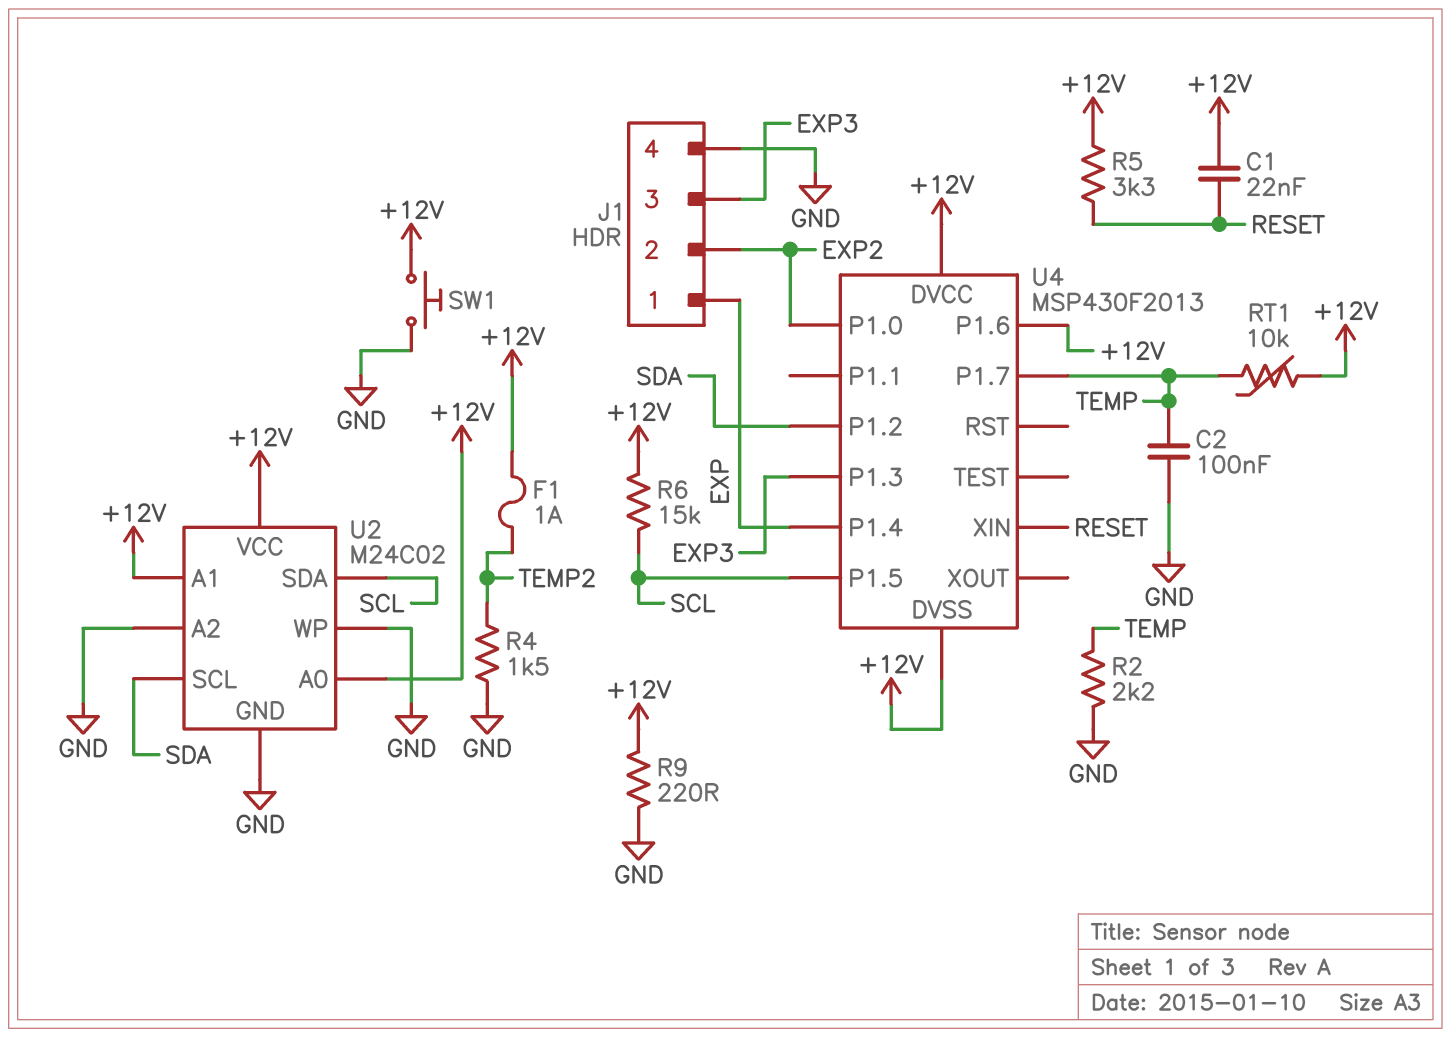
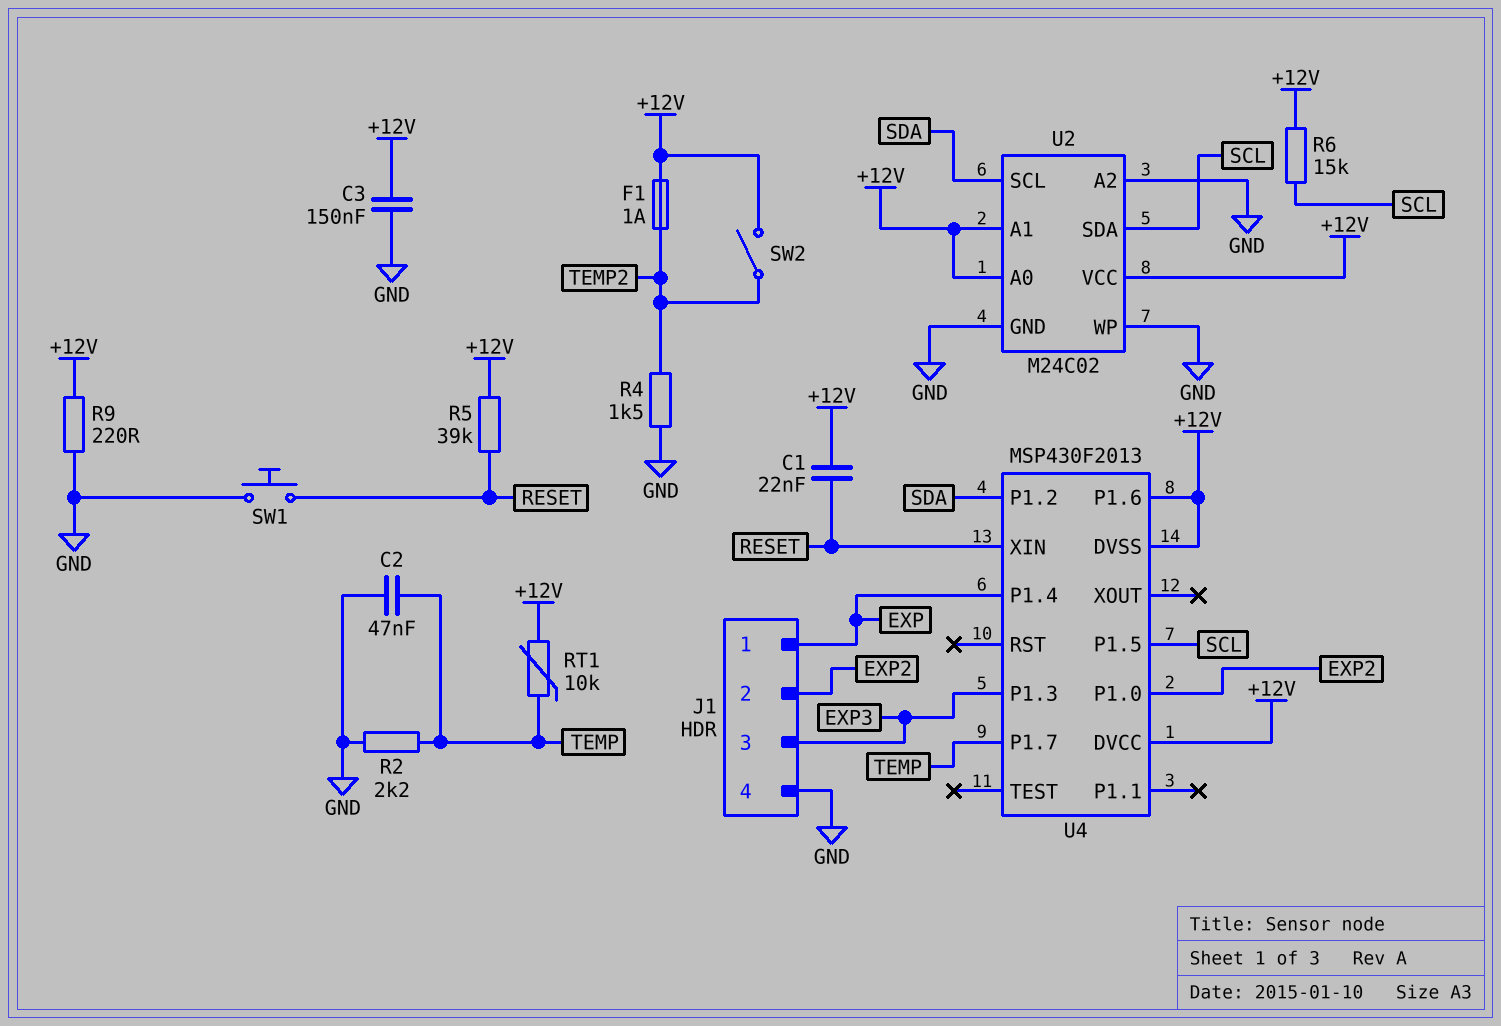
C2: 100nF (GND, TEMP) -> 47nF (GND, TEMP)
C3: none -> 150nF (+12V, GND)
R5: 3.3k (+12V, RESET) -> 39k (+12V, RESET)
SW1: button (+12V, GND) -> button (GND, RESET)
SW2: none -> switch (+12V, TEMP2)

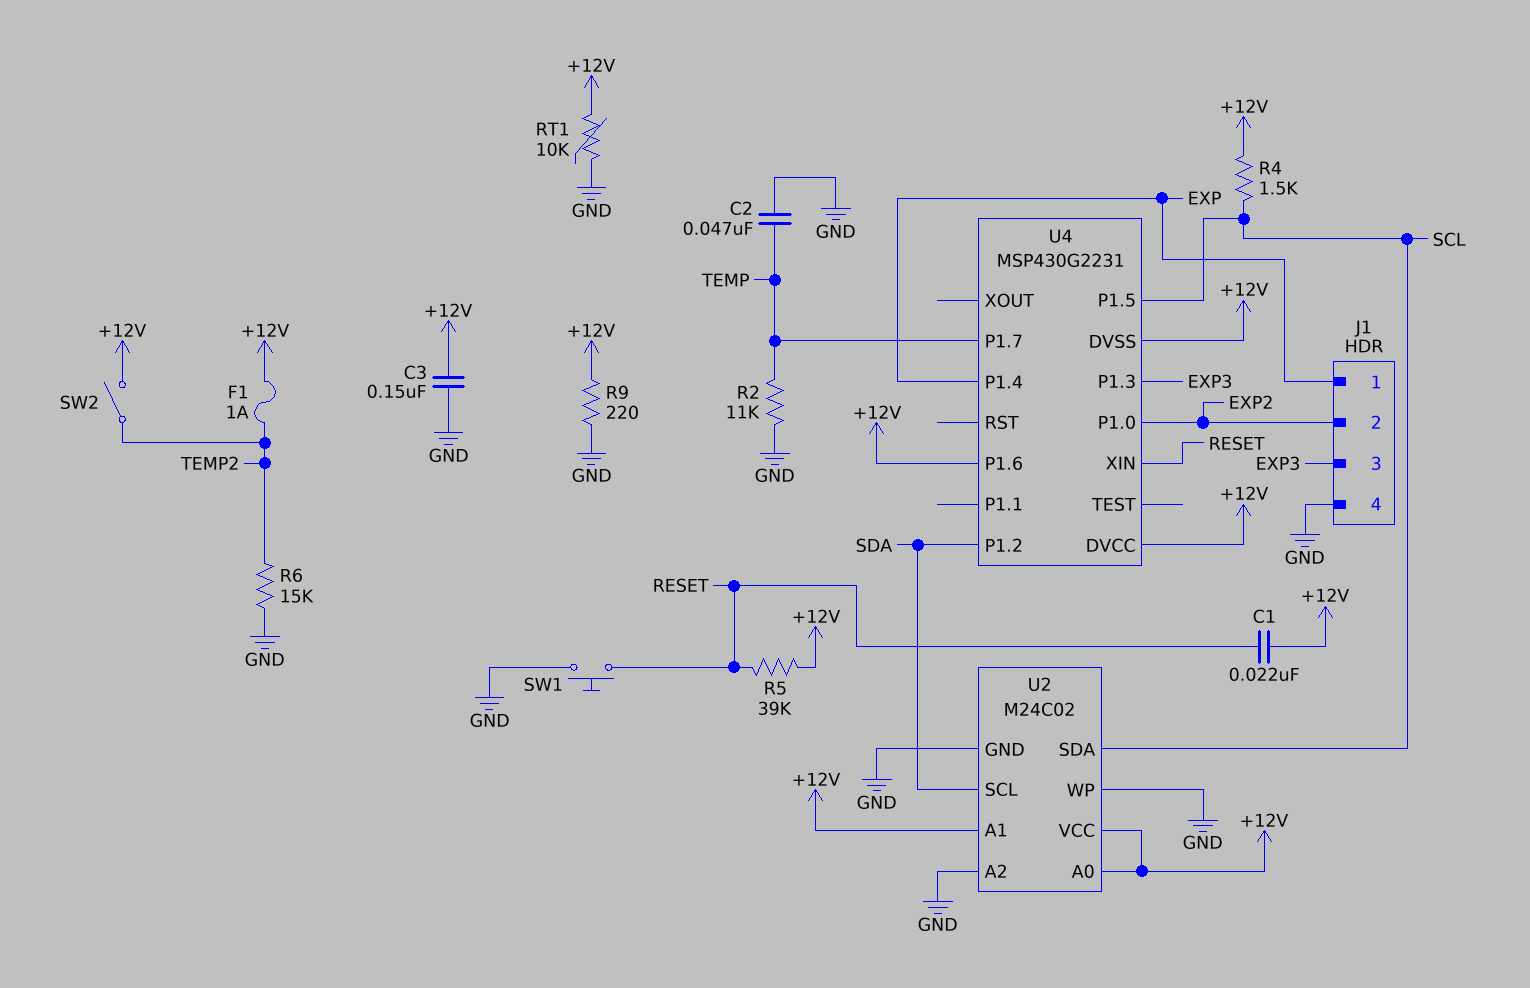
R2: 2.2k (GND, TEMP) -> 11k (GND, TEMP)
R4: 1.5k (GND, TEMP2) -> 1.5k (+12V, SCL)
R6: 15k (+12V, SCL) -> 15k (GND, TEMP2)
RT1: 10k (+12V, TEMP) -> 10k (+12V, GND)
U4: MSP430F2013 -> MSP430G2231

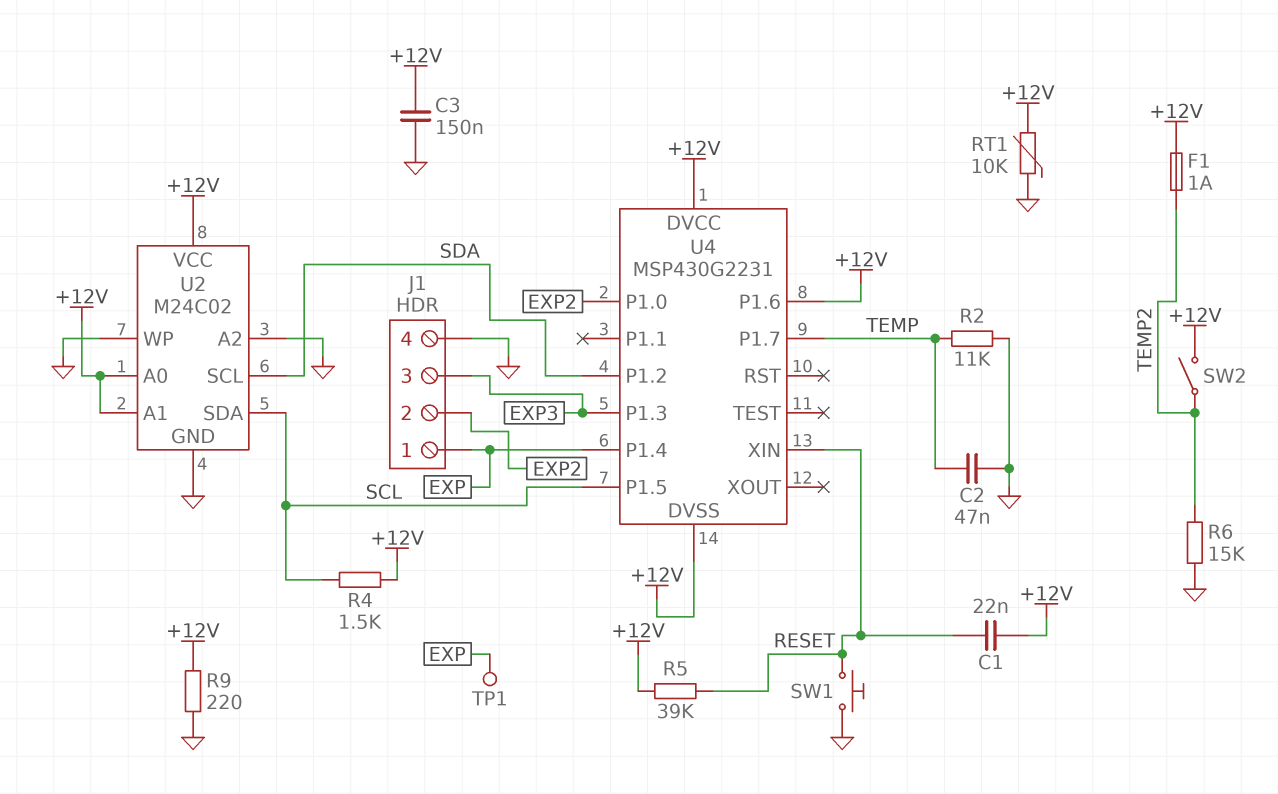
TP1: none -> test point (EXP)

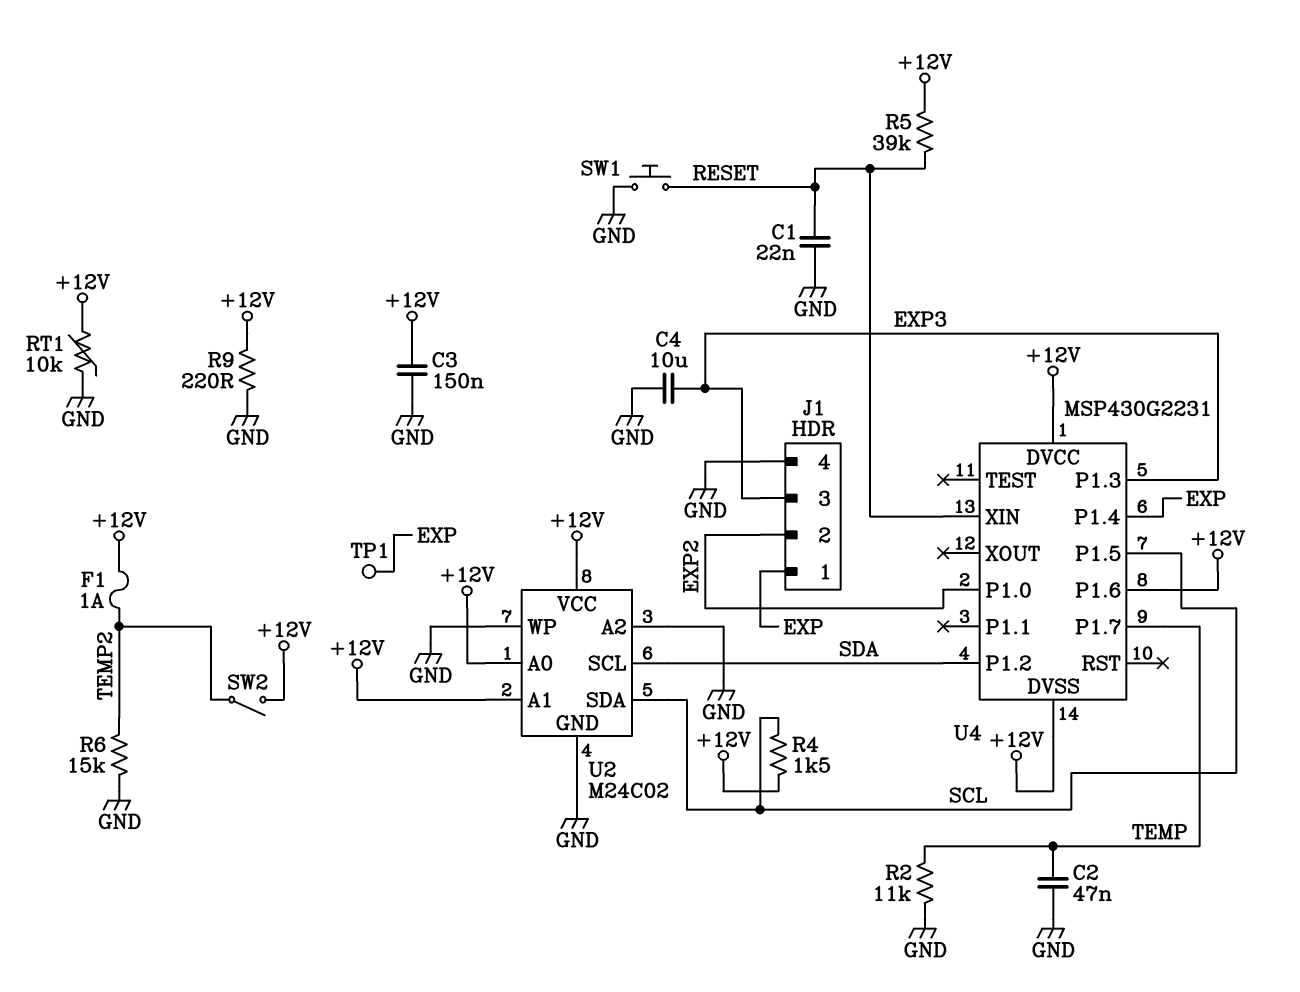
C1: 22nF (+12V, RESET) -> 22nF (GND, RESET)
C4: none -> 10uF (EXP3, GND)

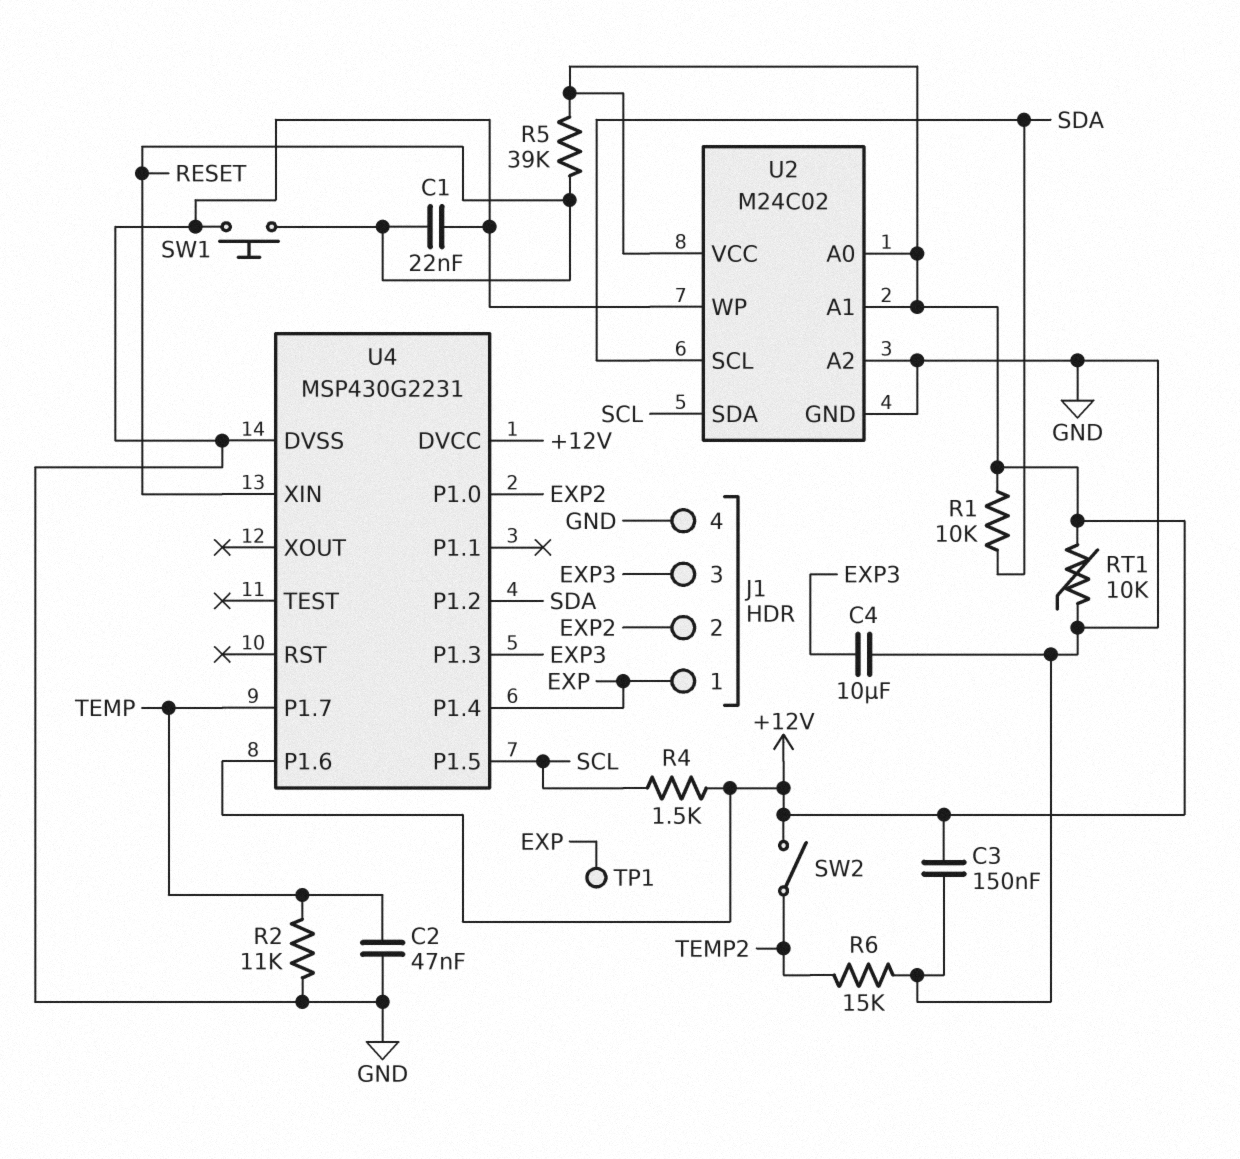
F1: 1A (+12V, TEMP2) -> none
R1: none -> 10k (+12V, SDA)
R9: 220 (+12V, GND) -> none
U4 pin DVSS: +12V -> GND

